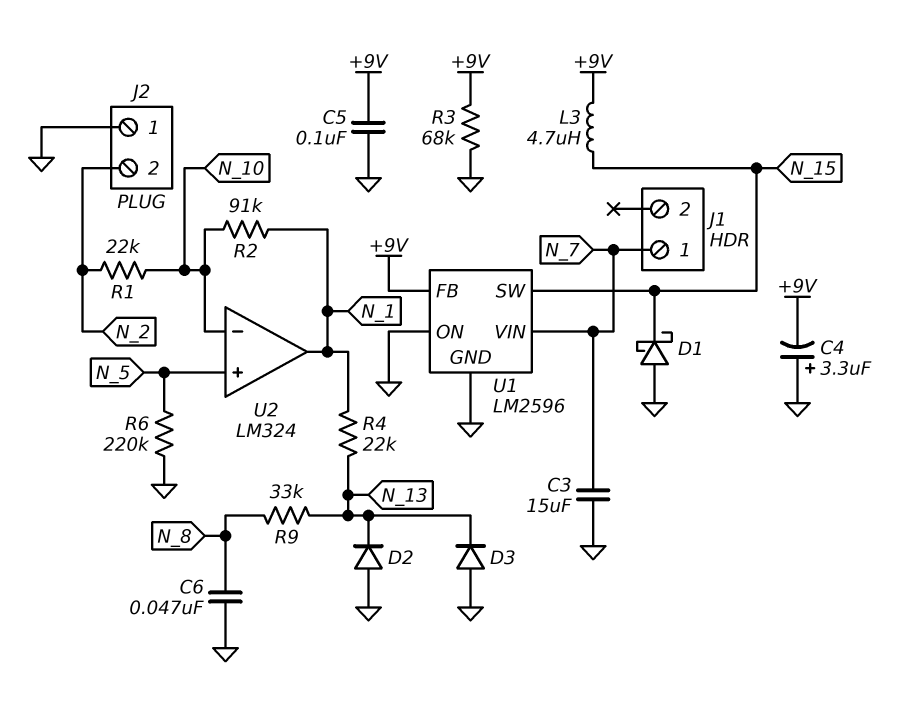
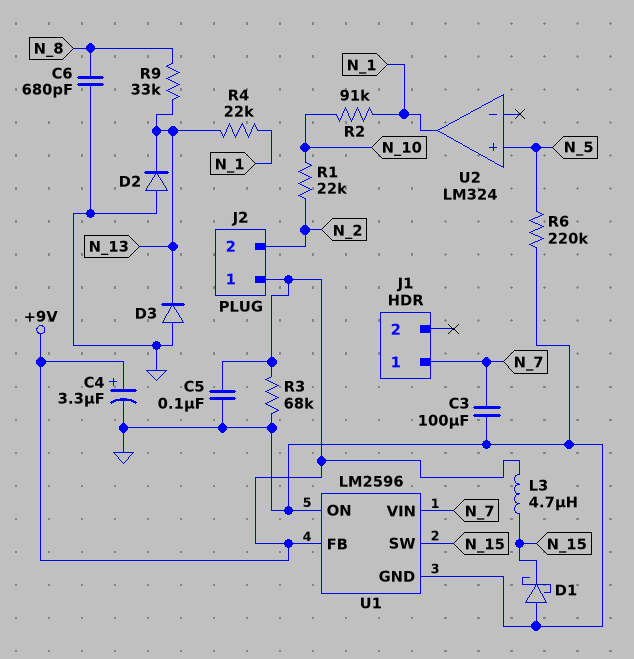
C3: 15uF (GND, N_7) -> 100uF (GND, N_7)
C4: 3.3uF (plus GND, minus +9V) -> 3.3uF (plus +9V, minus GND)
C6: 47nF (GND, N_8) -> 680pF (GND, N_8)
J2 pin 1: GND -> +9V
U2 pin in-: N_10 -> none

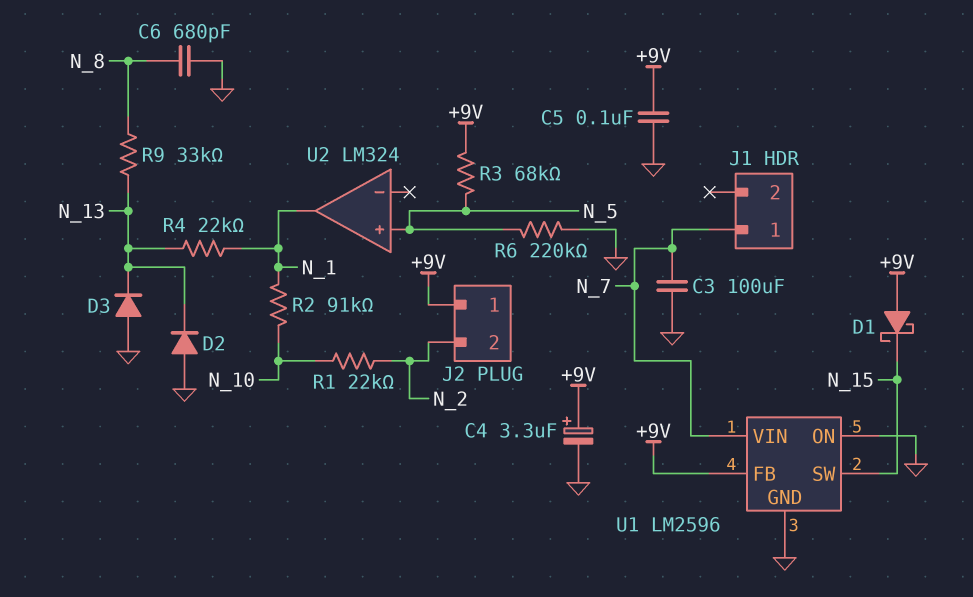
D1: schottky (A GND, K N_15) -> schottky (A +9V, K N_15)
L3: 4.7uH (+9V, N_15) -> none
R3: 68k (+9V, GND) -> 68k (+9V, N_5)

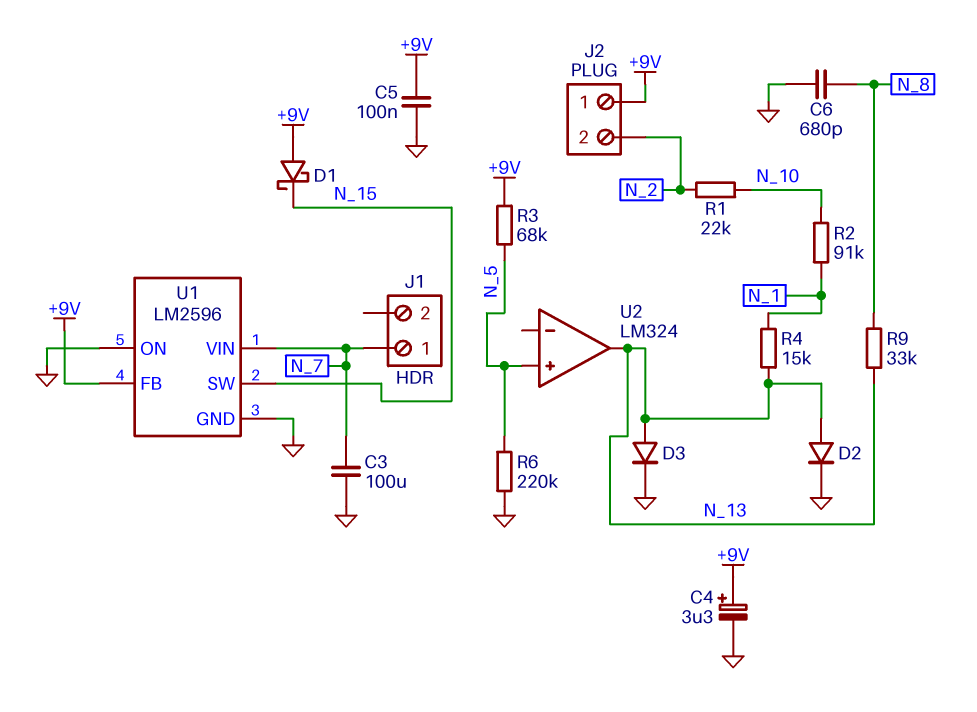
D2: diode (A GND, K N_13) -> diode (A N_13, K GND)
D3: diode (A GND, K N_13) -> diode (A N_13, K GND)
R4: 22k (N_1, N_13) -> 15k (N_1, N_13)
U2 pin out: N_1 -> N_13

